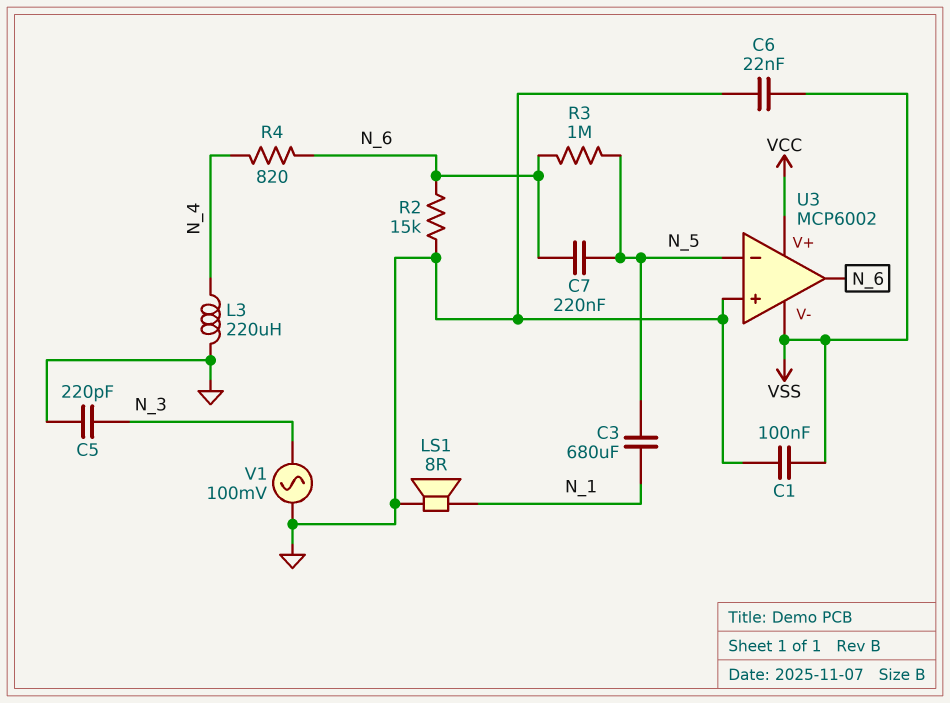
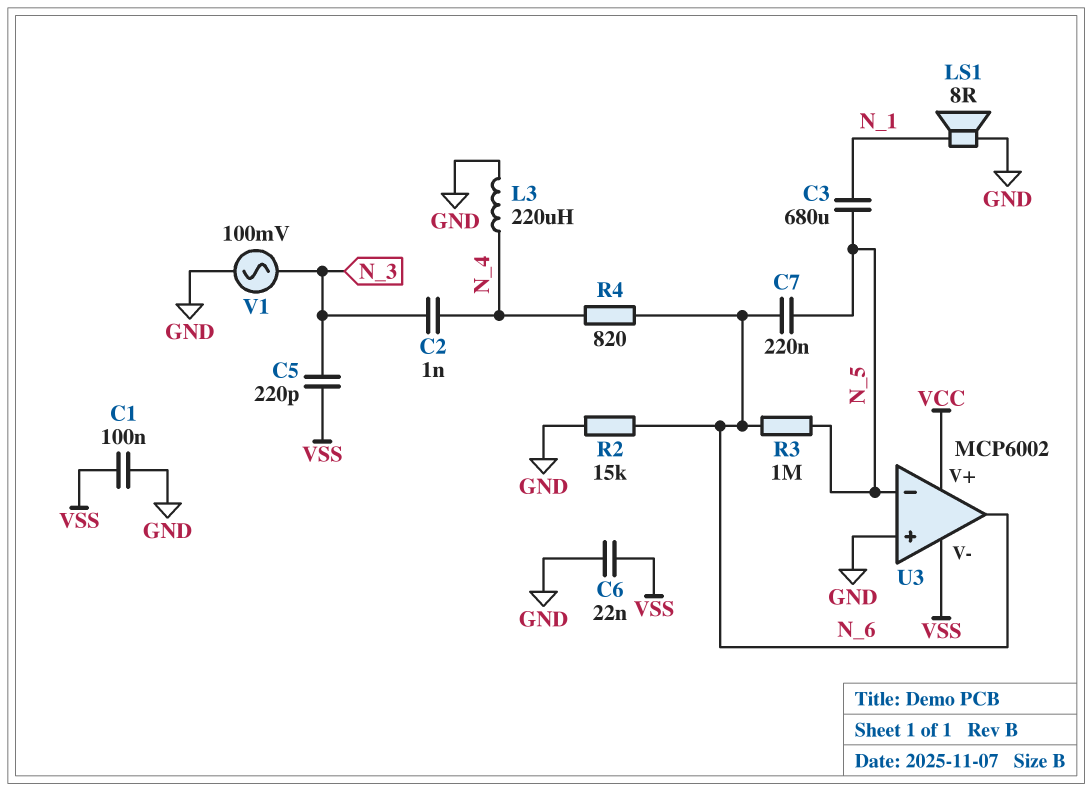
C2: none -> 1nF (N_3, N_4)
C5: 220pF (GND, N_3) -> 220pF (N_3, VSS)

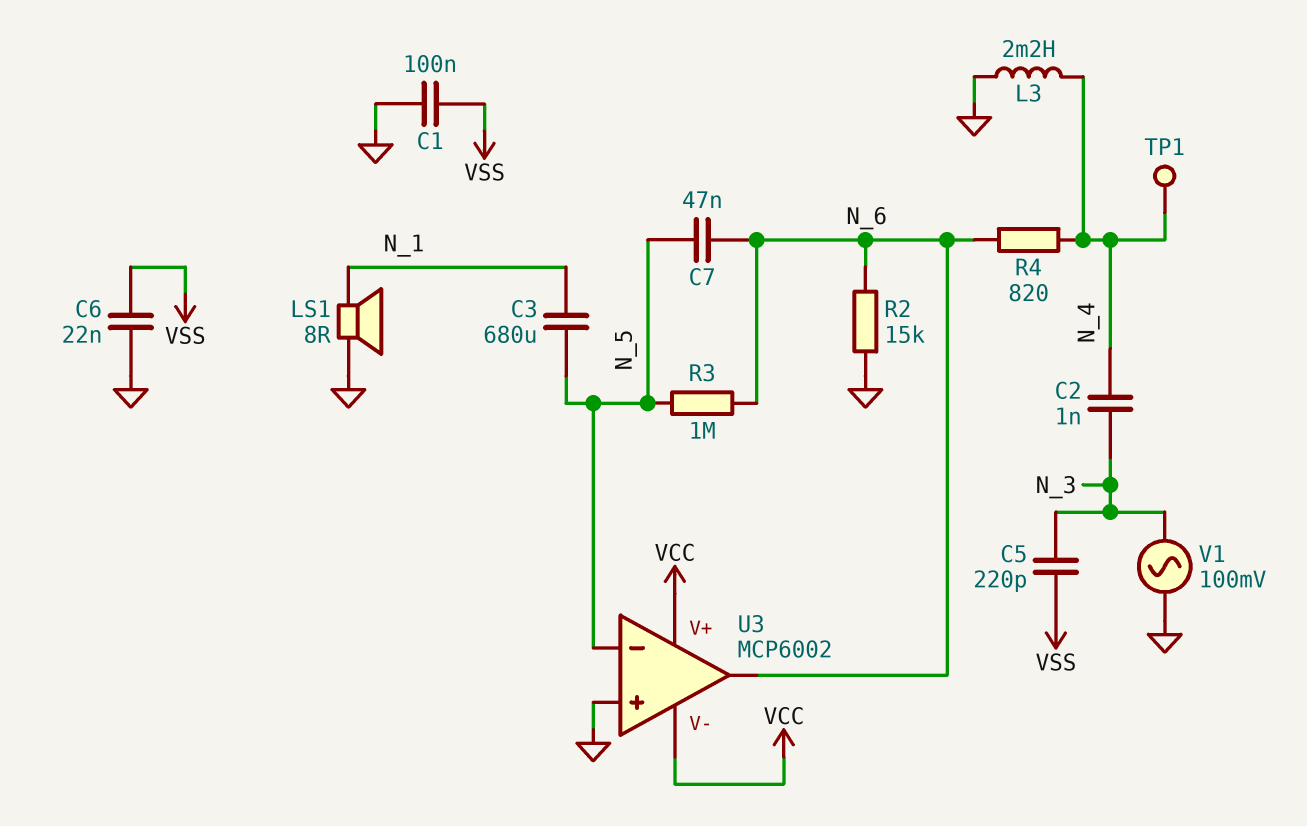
C7: 220nF (N_5, N_6) -> 47nF (N_5, N_6)
L3: 220uH (GND, N_4) -> 2.2mH (GND, N_4)
TP1: none -> test point (N_4)
U3 pin V-: VSS -> VCC

